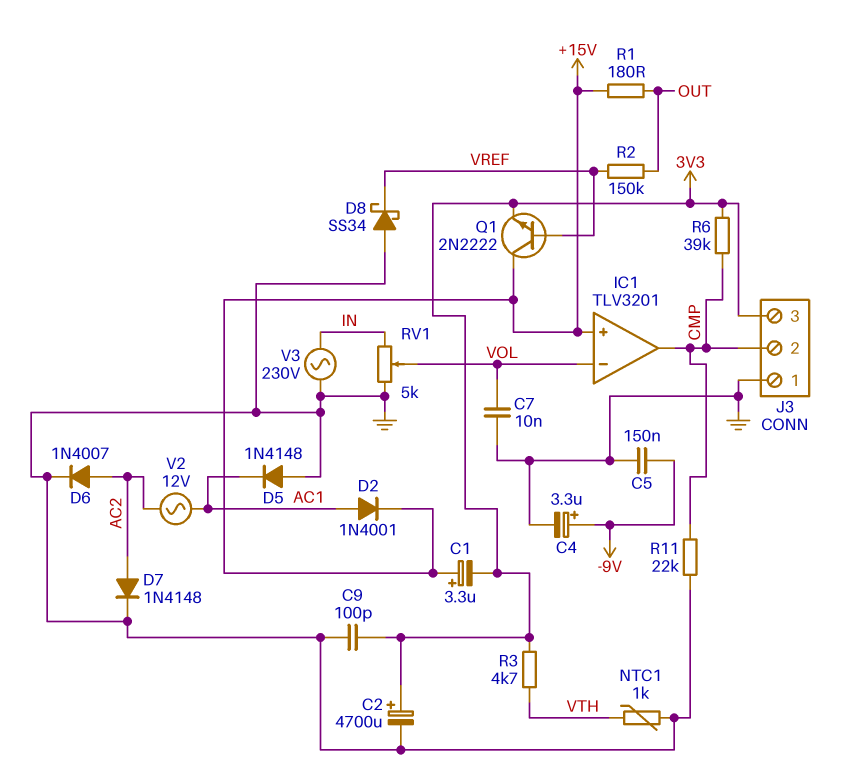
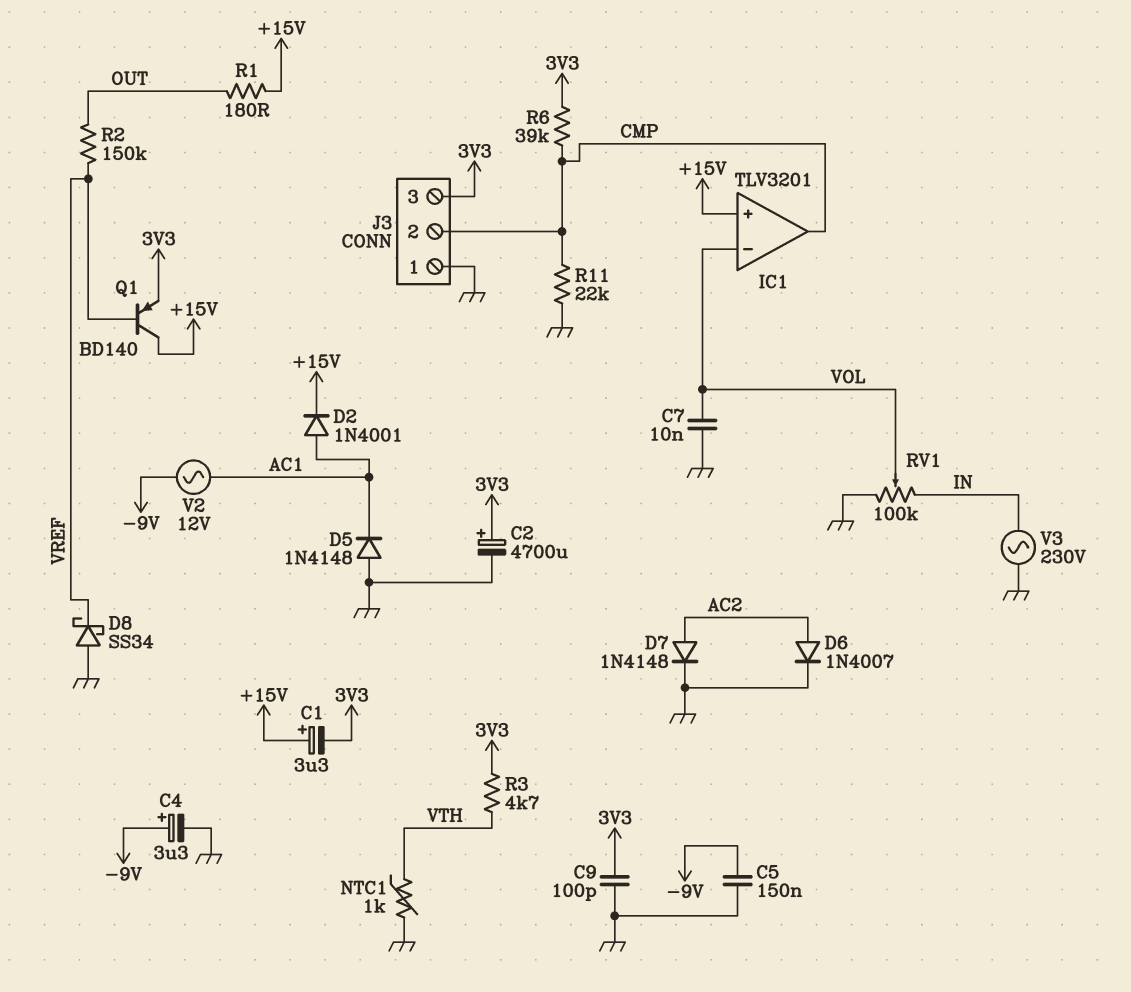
Q1: NPN 2N2222 (B VREF, C +15V, E 3V3) -> PNP BD140 (B VREF, C +15V, E 3V3)
RV1: 5k (GND, IN, wiper VOL) -> 100k (GND, IN, wiper VOL)
V2: AC 12V (AC1, AC2) -> AC 12V (-9V, AC1)

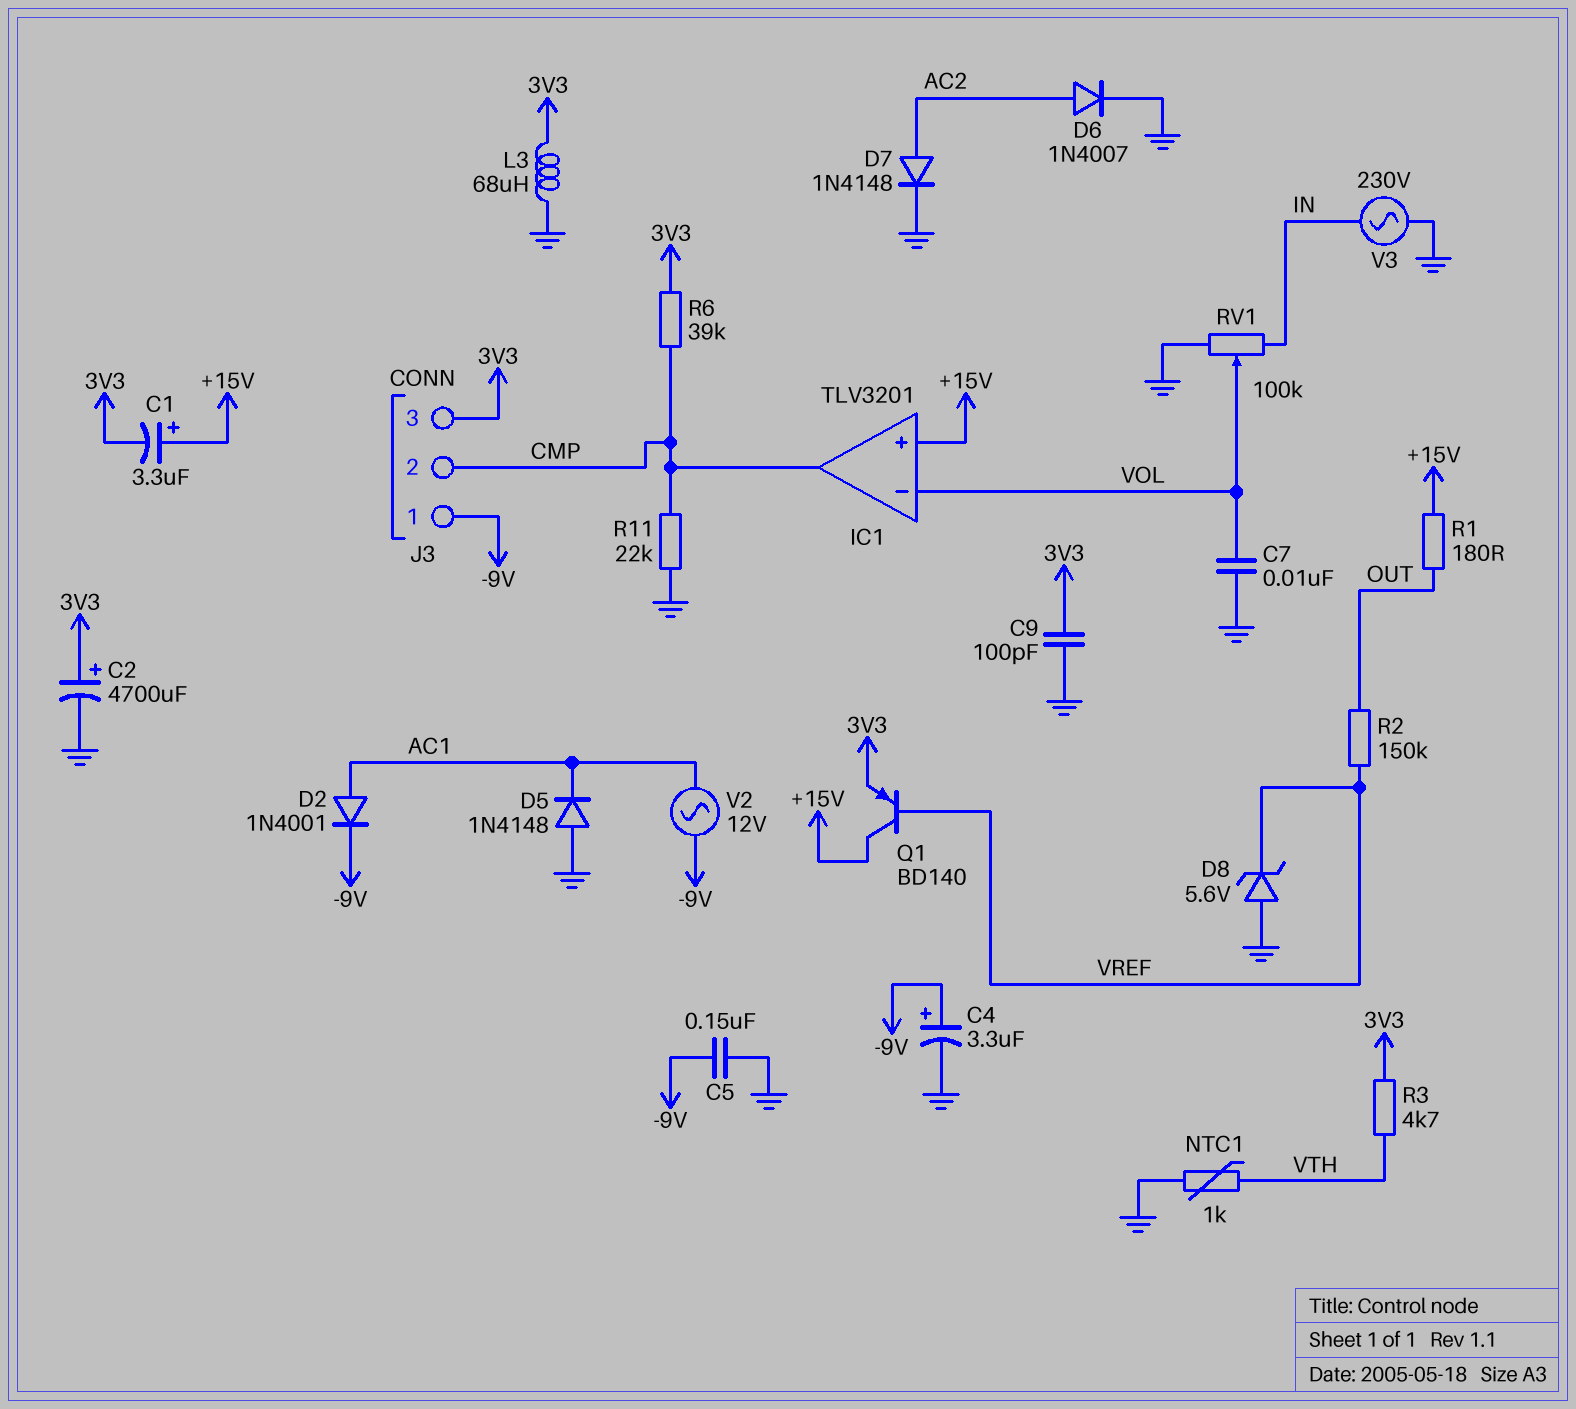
D2: diode 1N4001 (A AC1, K +15V) -> diode 1N4001 (A AC1, K -9V)
D8: schottky SS34 (A GND, K VREF) -> zener 5.6V (A GND, K VREF)
J3 pin 1: GND -> -9V
L3: none -> 68uH (3V3, GND)

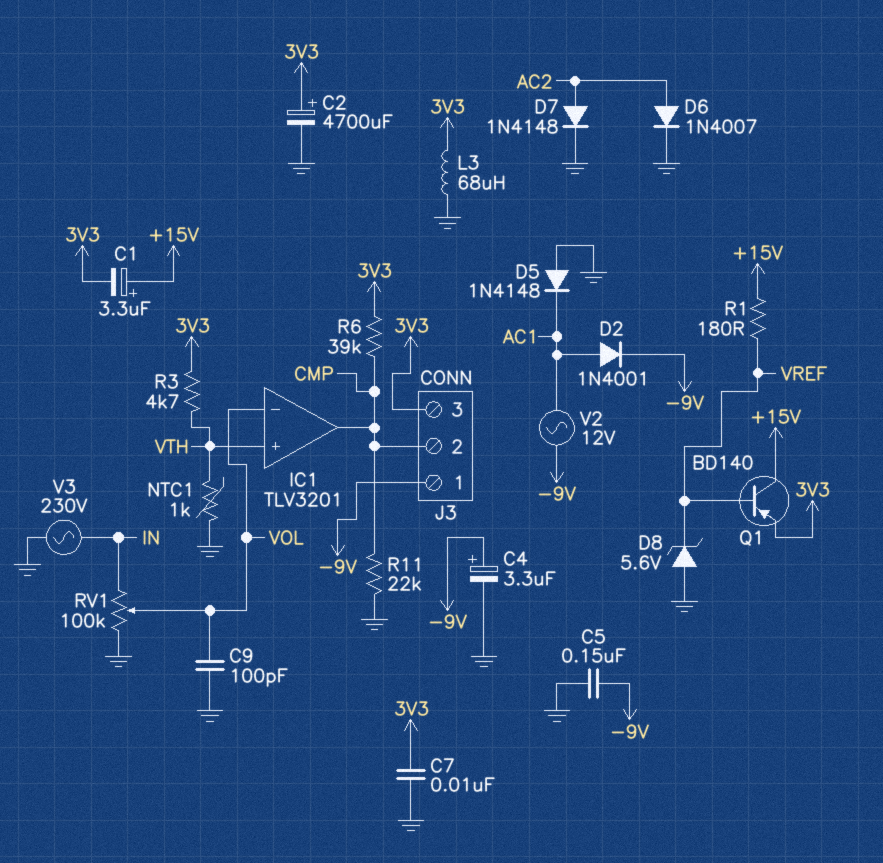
C7: 10nF (GND, VOL) -> 10nF (3V3, GND)
C9: 100pF (3V3, GND) -> 100pF (GND, VOL)
IC1 pin in+: +15V -> VTH
R1: 180 (+15V, OUT) -> 180 (+15V, VREF)
R2: 150k (OUT, VREF) -> none

